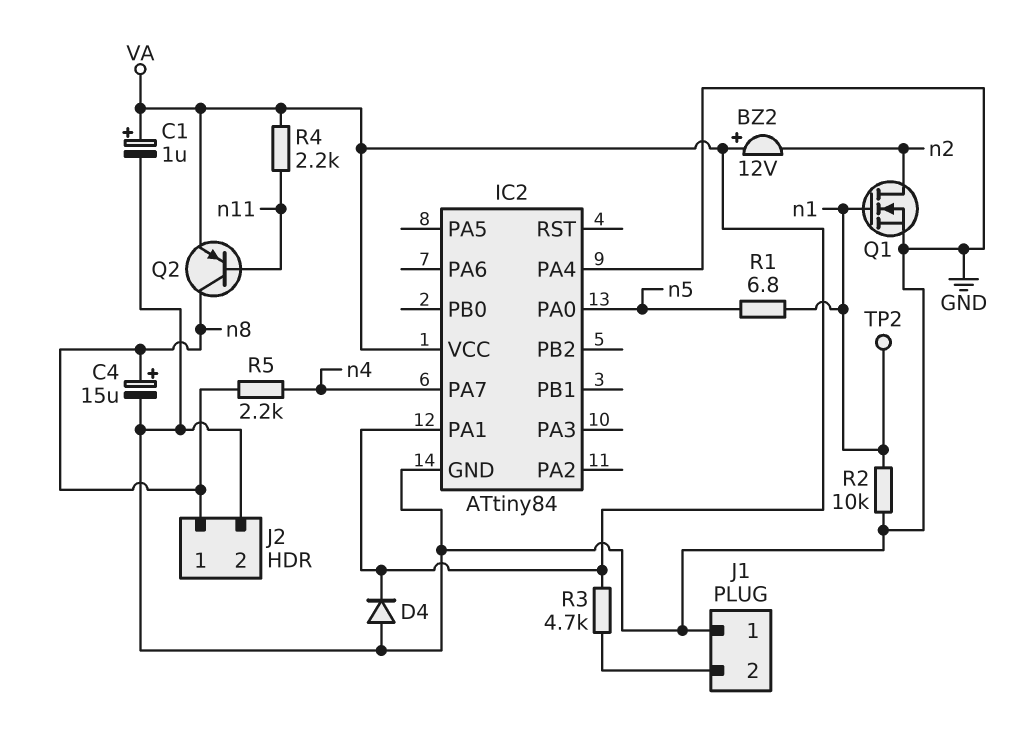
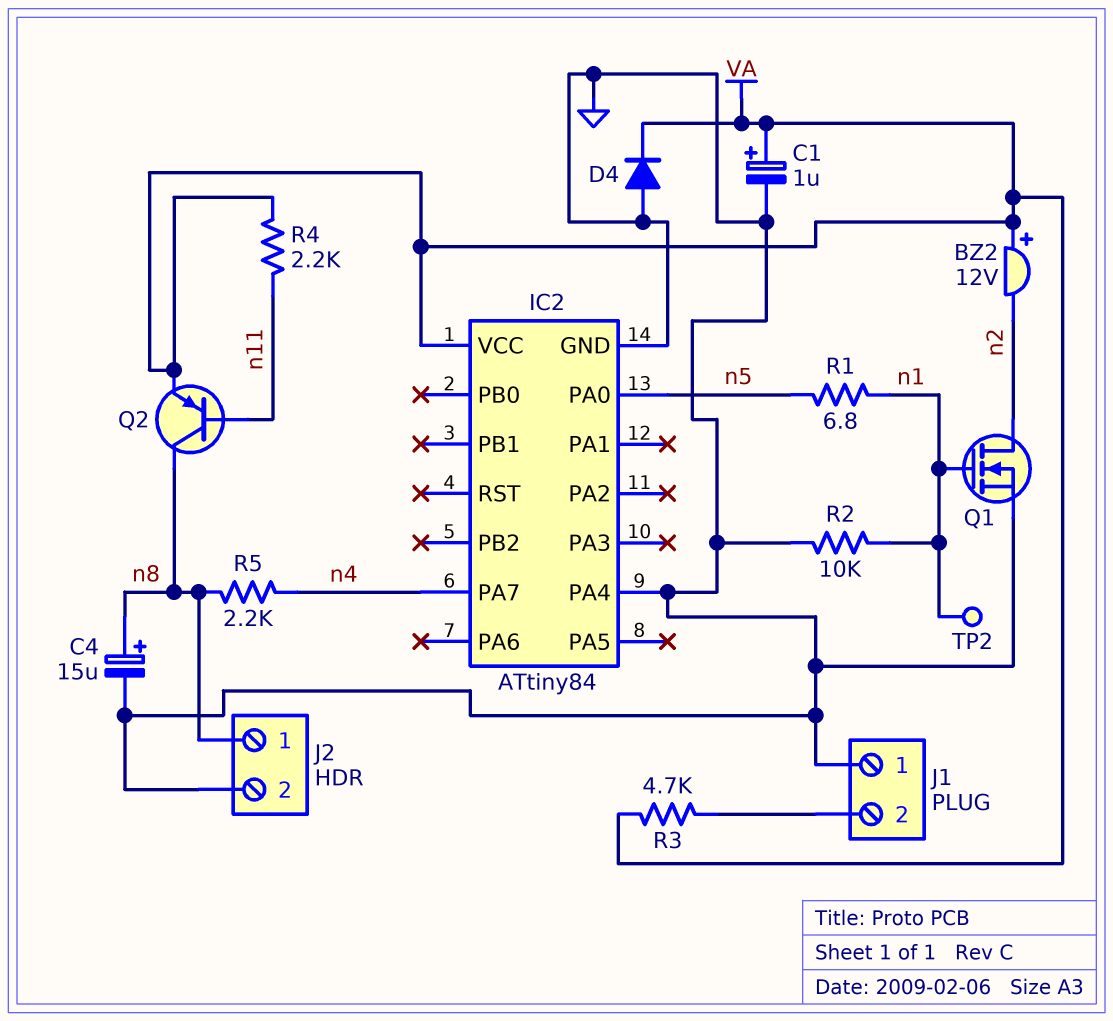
IC2 pin PA1: VA -> none

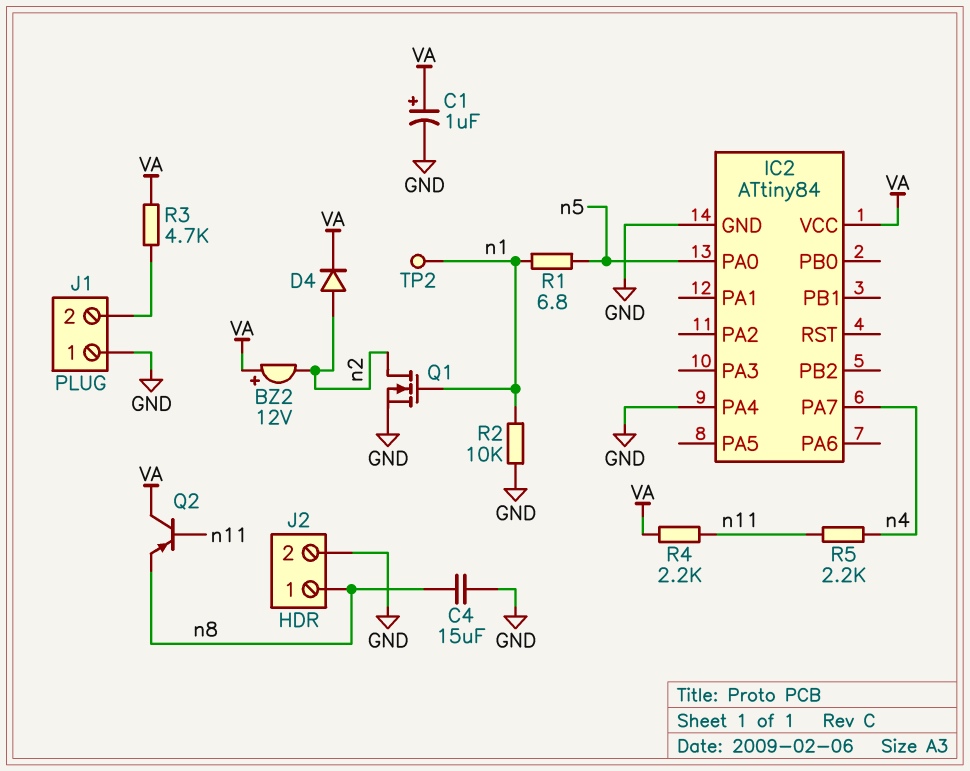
C4: 15uF (plus n8, minus GND) -> 15uF (GND, n8)
D4: diode (A GND, K VA) -> diode (A n2, K VA)
Q2: PNP (B n11, C n8, E VA) -> PNP (B n11, C VA, E n8)
R5: 2.2k (n4, n8) -> 2.2k (n4, n11)

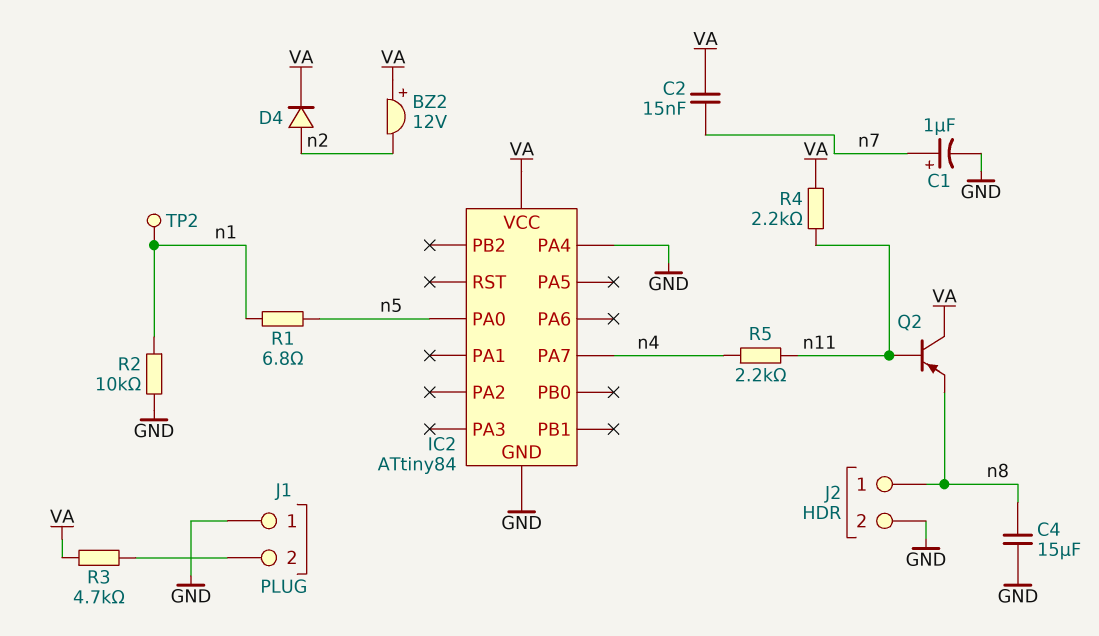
C1: 1uF (plus VA, minus GND) -> 1uF (plus n7, minus GND)
C2: none -> 15nF (VA, n7)
Q1: NMOS (G n1, D n2, S GND) -> none

